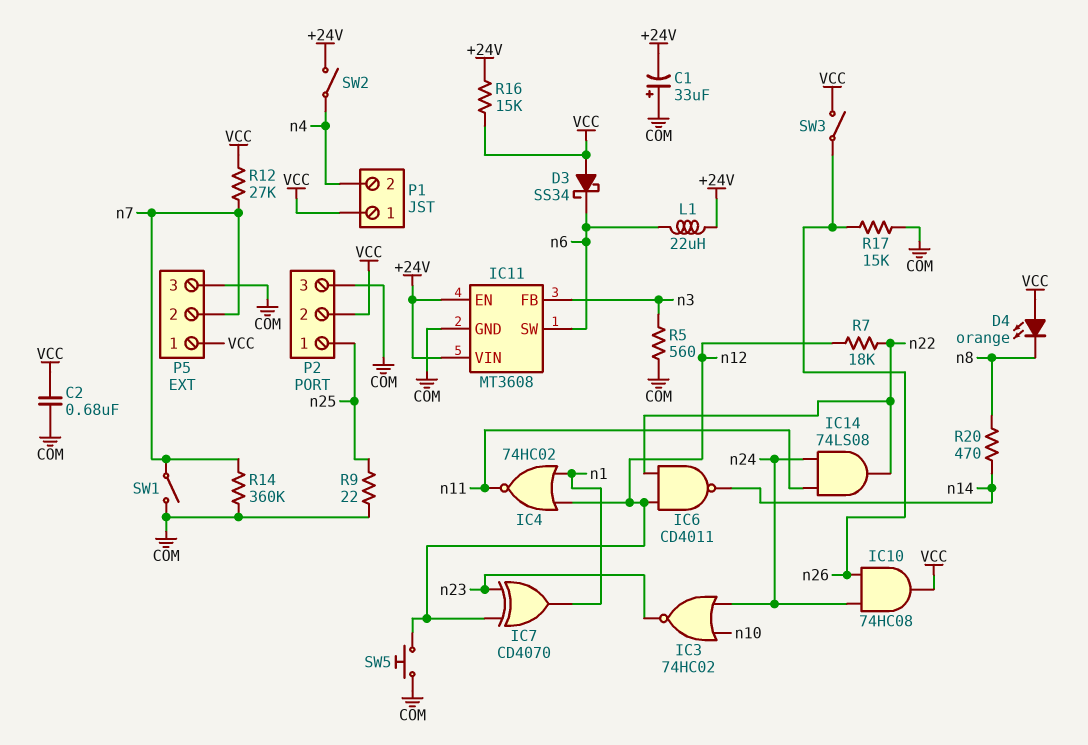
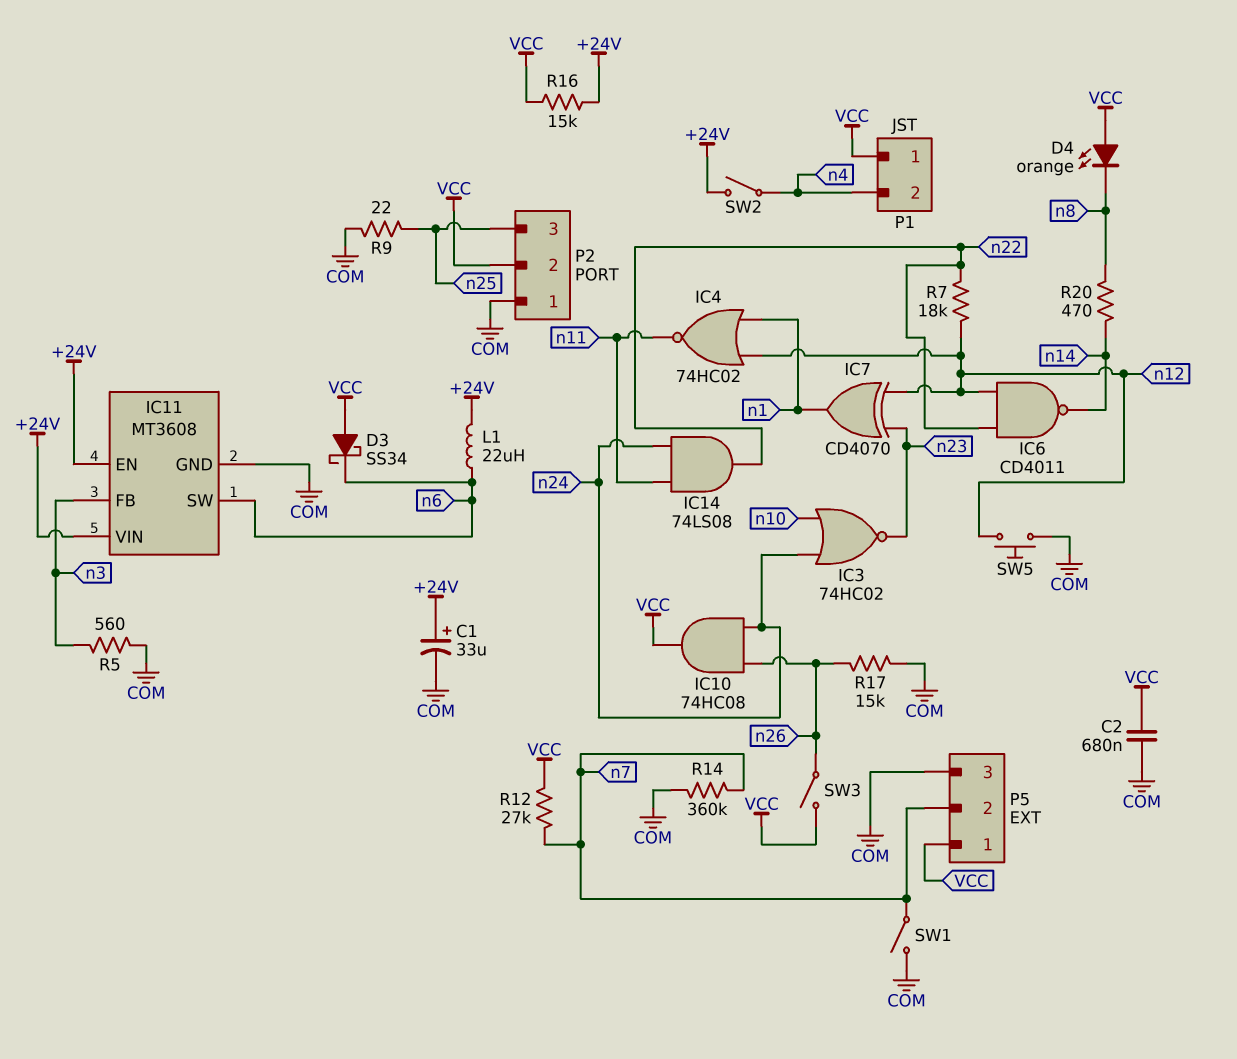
C1: 33uF (plus COM, minus +24V) -> 33uF (plus +24V, minus COM)
P2 pin 1: n25 -> COM
P2 pin 3: COM -> n25

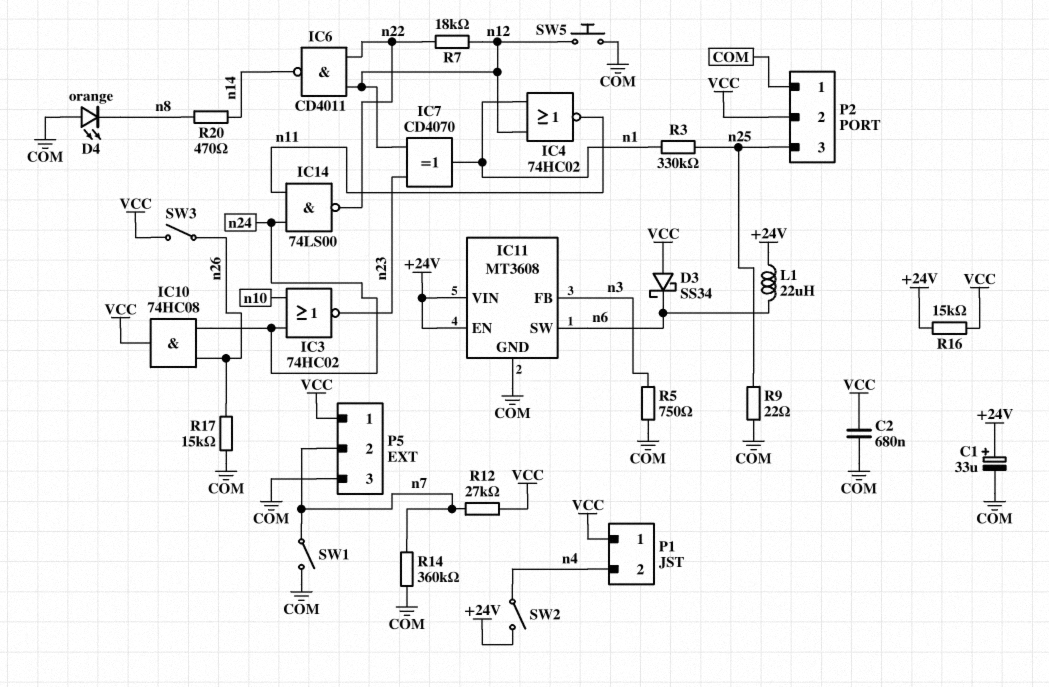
D4: LED orange (A VCC, K n8) -> LED orange (A COM, K n8)
IC14: AND 74LS08 (in n11, in n24, out n22) -> NAND 74LS00 (in n11, in n24, out n22)
R3: none -> 330k (n1, n25)
R5: 560 (COM, n3) -> 750 (COM, n3)

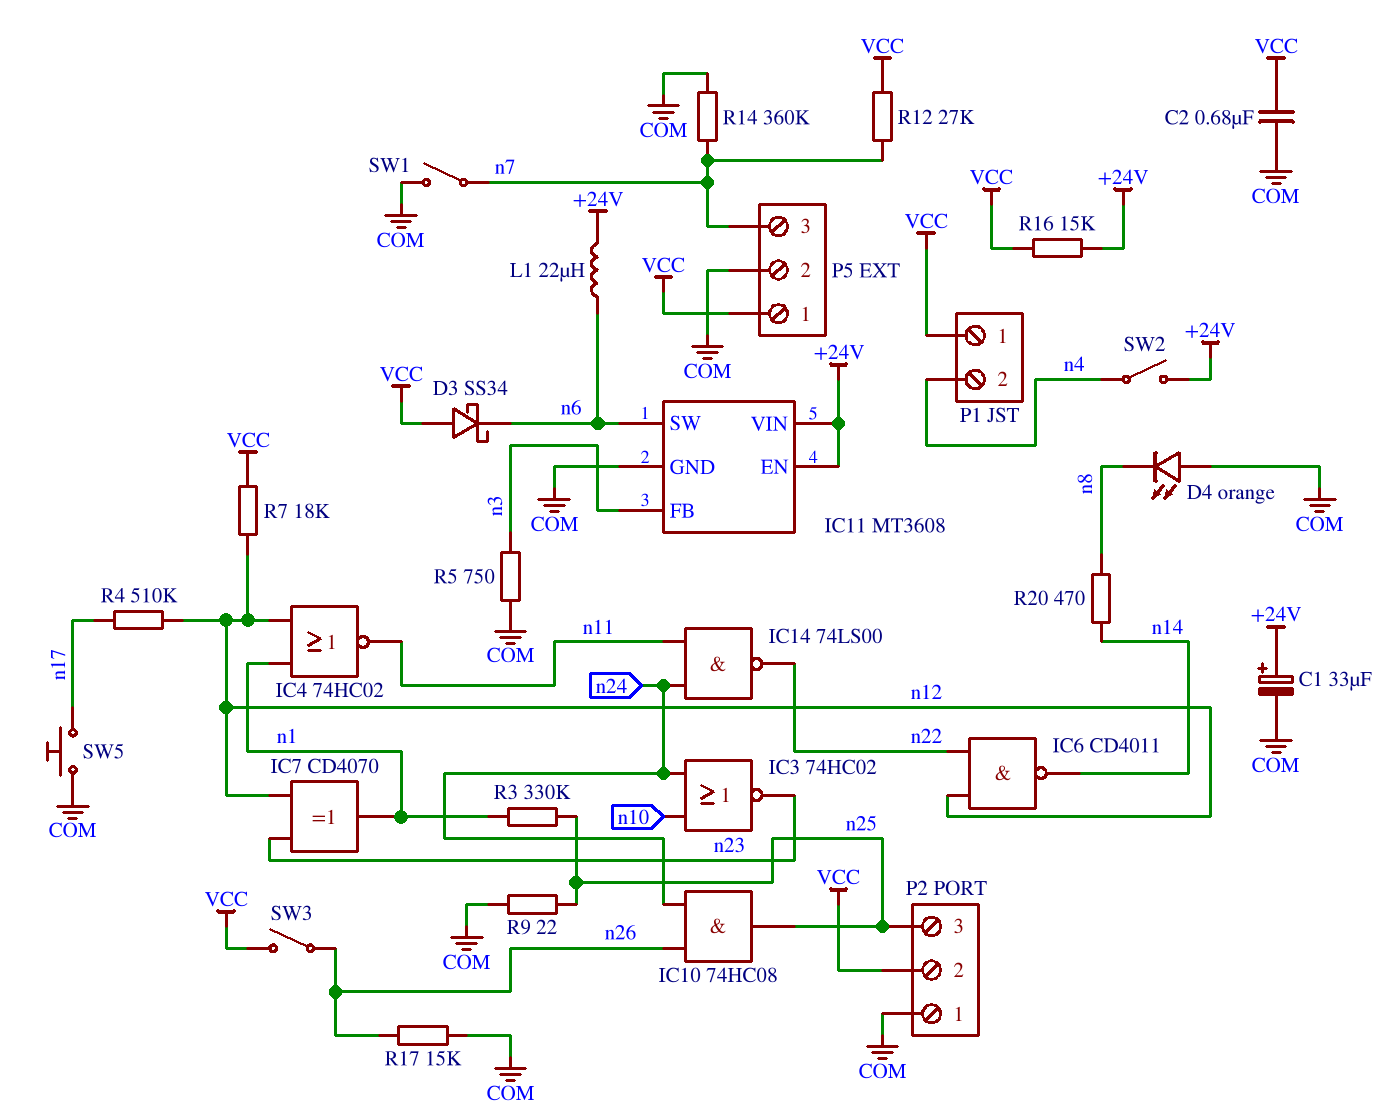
IC10: AND 74HC08 (in n24, in n26, out VCC) -> AND 74HC08 (in n24, in n26, out n25)
P5 pin 2: n7 -> COM
P5 pin 3: COM -> n7
R4: none -> 510k (n12, n17)
R7: 18k (n12, n22) -> 18k (VCC, n12)
SW5: button (COM, n12) -> button (COM, n17)

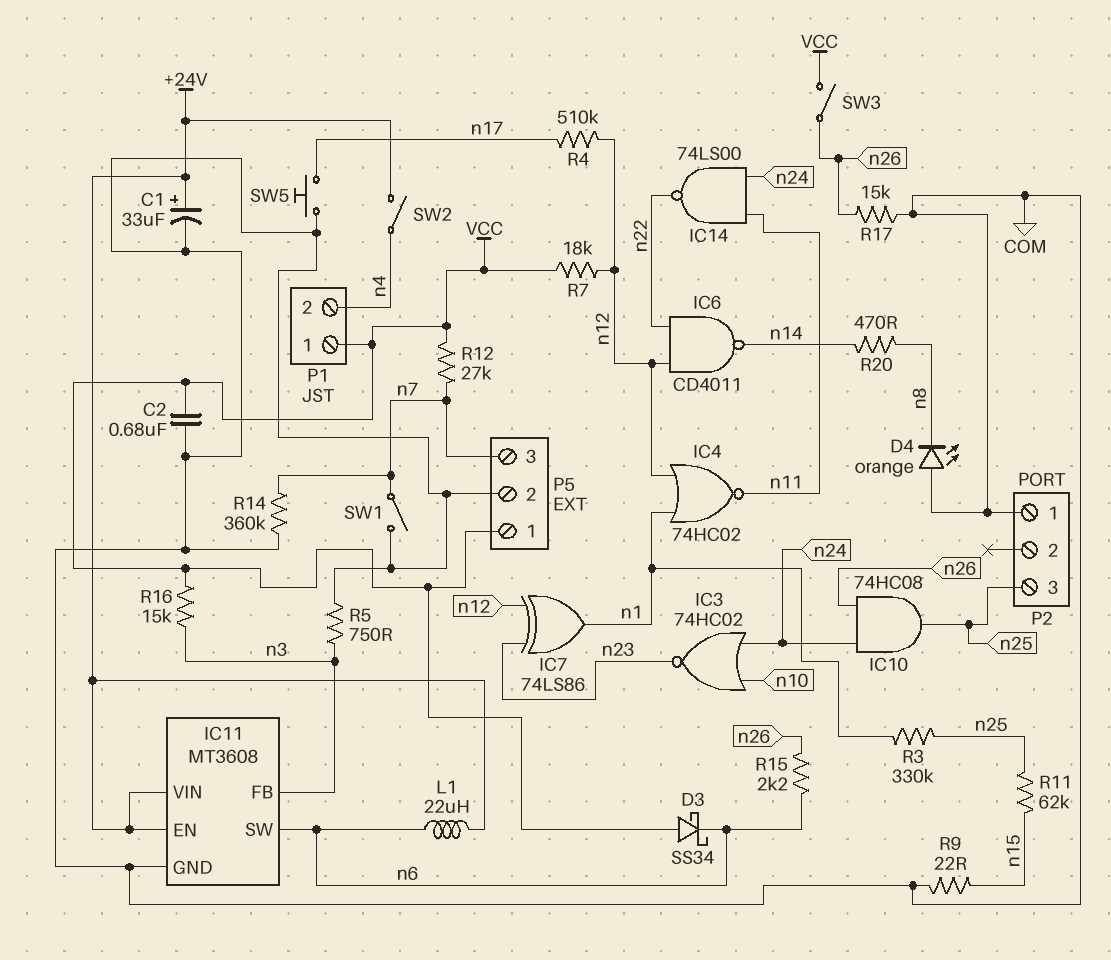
IC7: XOR CD4070 (in n12, in n23, out n1) -> XOR 74LS86 (in n12, in n23, out n1)
P2 pin 2: VCC -> none
R9: 22 (COM, n25) -> 22 (COM, n15)
R11: none -> 62k (n15, n25)
R15: none -> 2.2k (n6, n26)
R16: 15k (+24V, VCC) -> 15k (VCC, n3)

